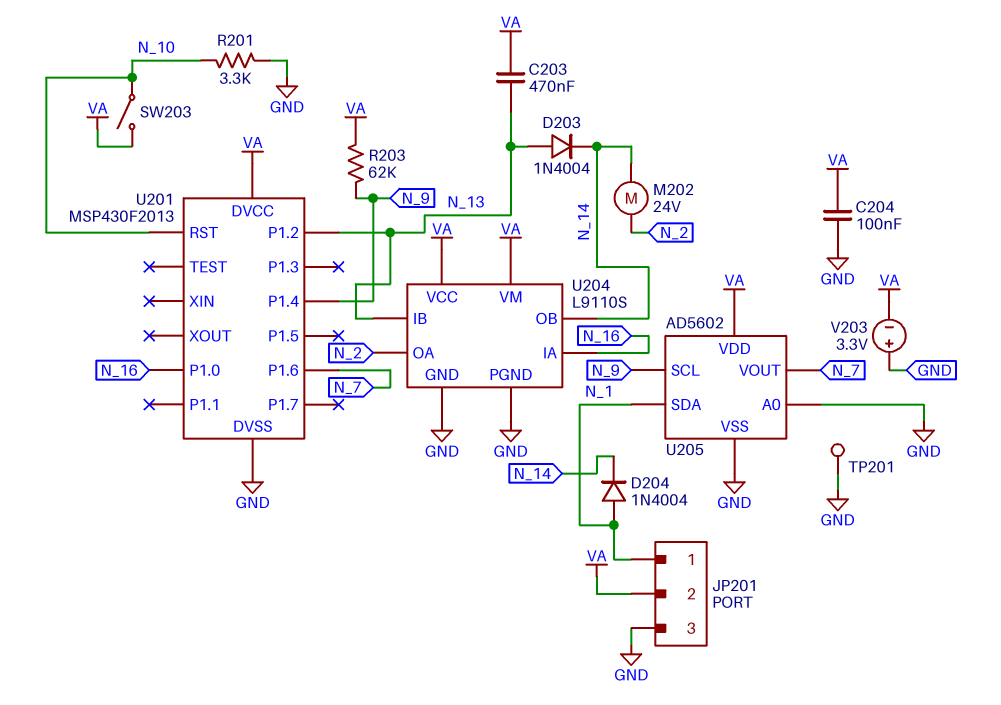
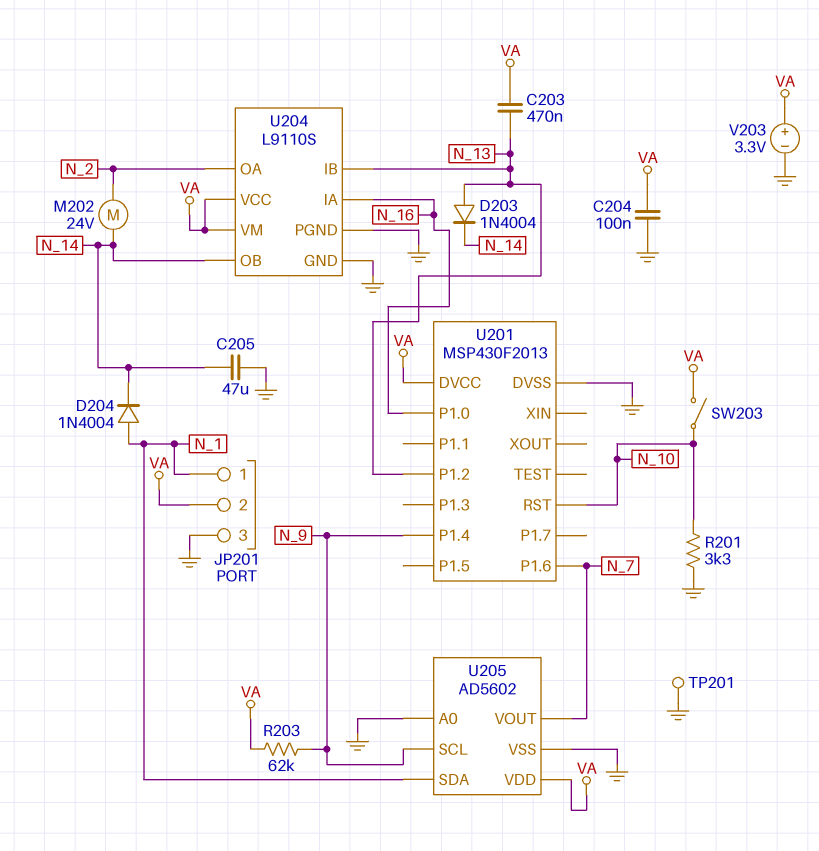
C205: none -> 47uF (GND, N_14)
V203: 3.3V (plus GND, minus VA) -> 3.3V (plus VA, minus GND)

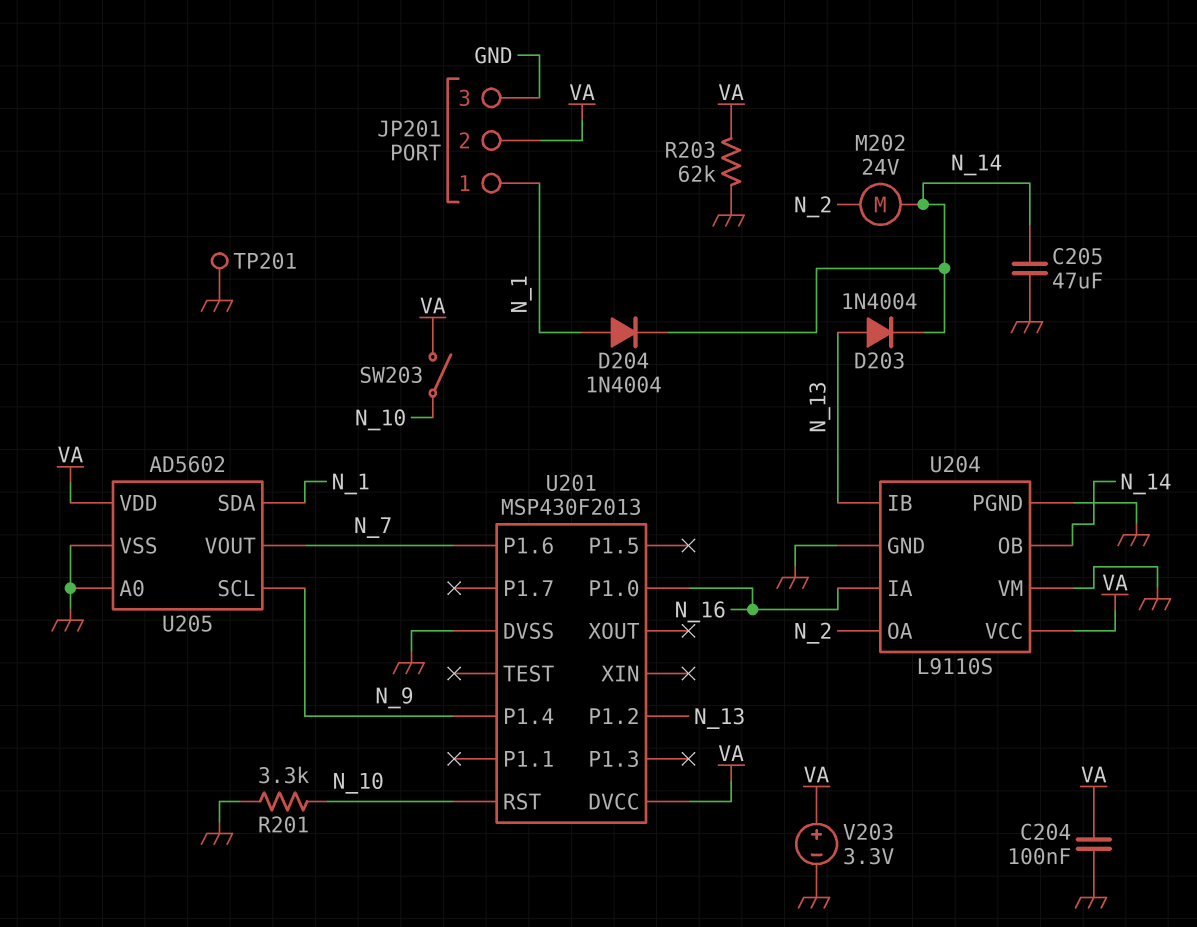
C203: 470nF (N_13, VA) -> none
R203: 62k (N_9, VA) -> 62k (GND, VA)
U204 pin VM: VA -> GND

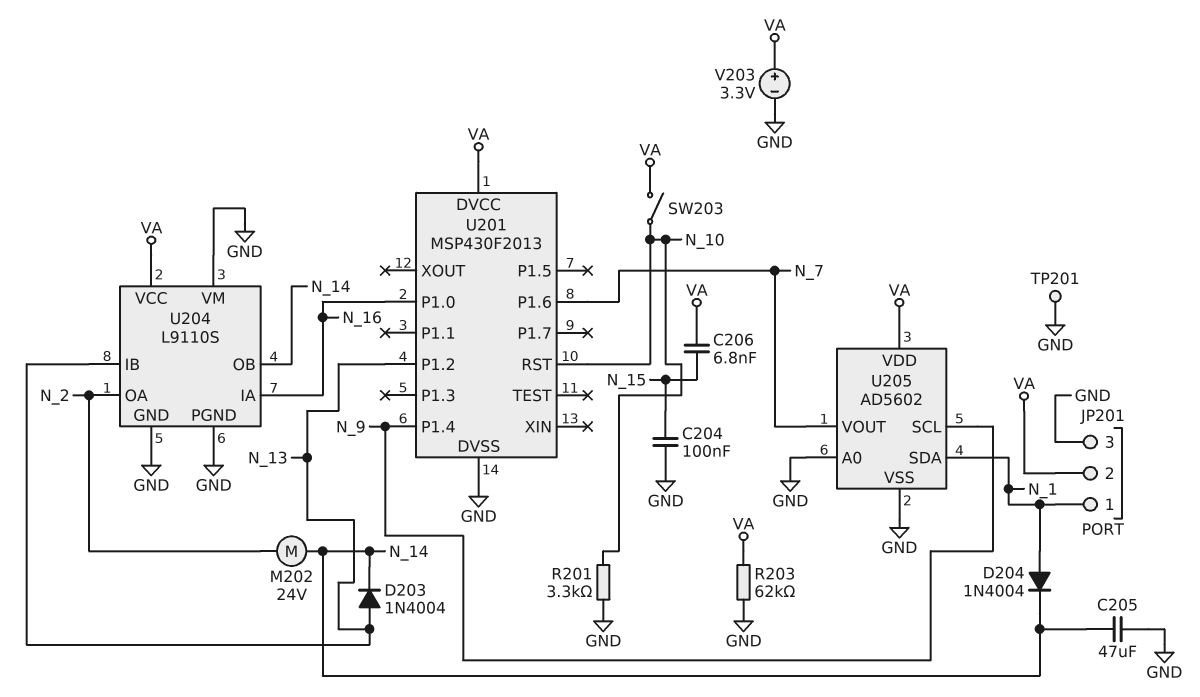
C204: 100nF (GND, VA) -> 100nF (GND, N_15)
C206: none -> 6.8nF (N_15, VA)

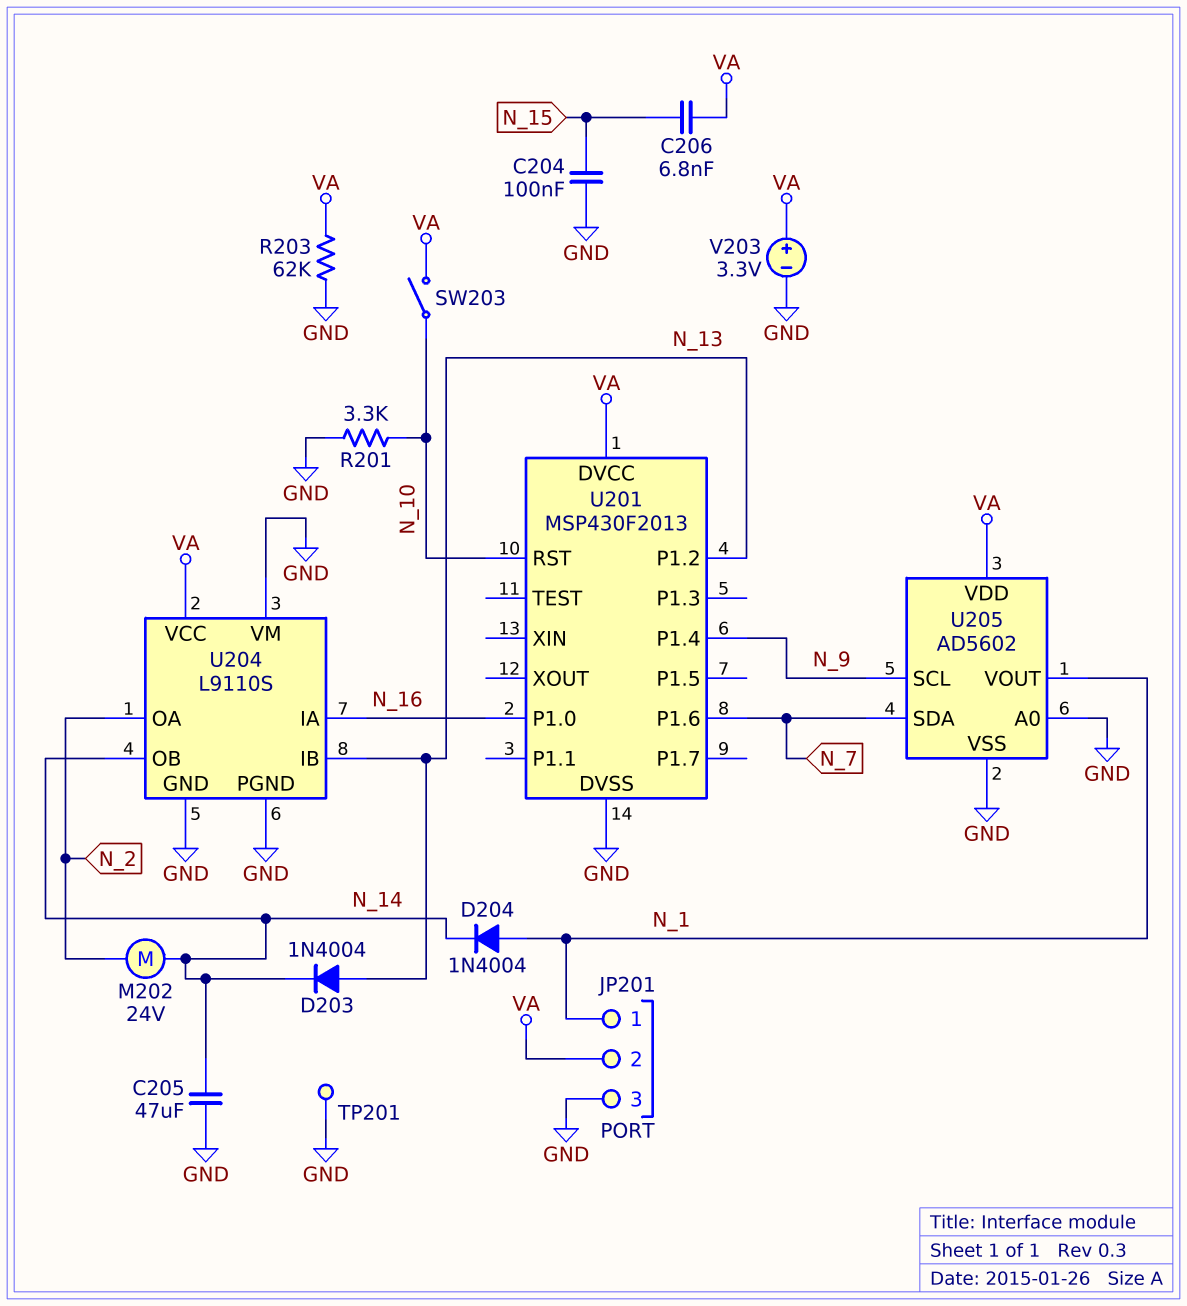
U205 pin SDA: N_1 -> N_7
U205 pin VOUT: N_7 -> N_1

